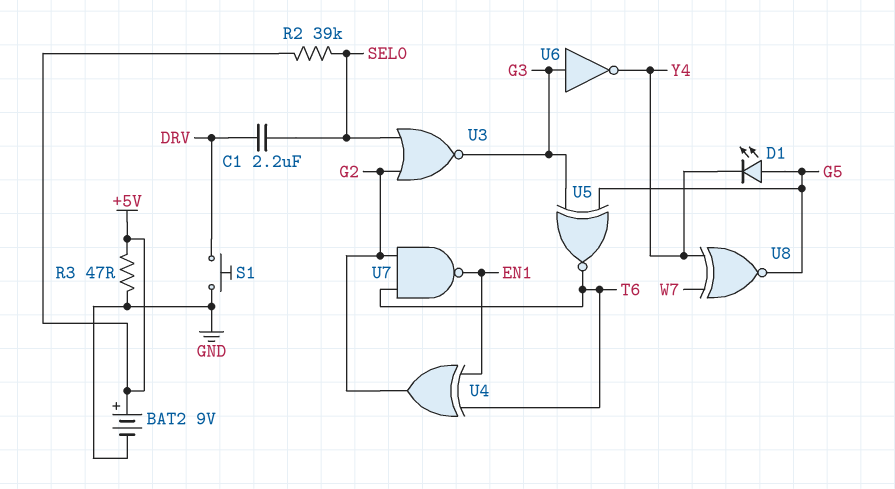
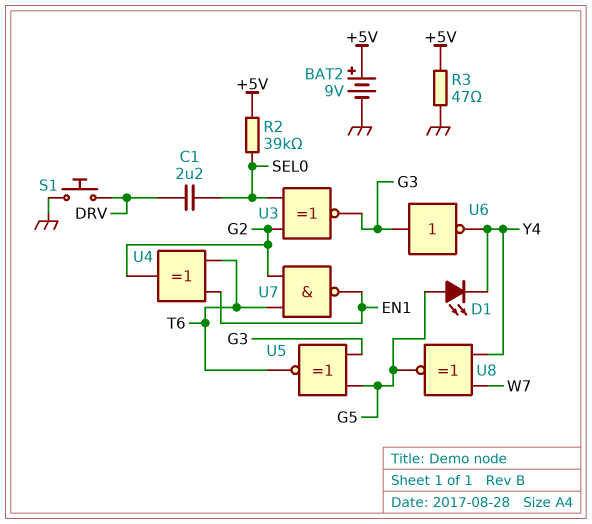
U3: NOR (in G2, in SEL0, out G3) -> XNOR (in G2, in SEL0, out G3)

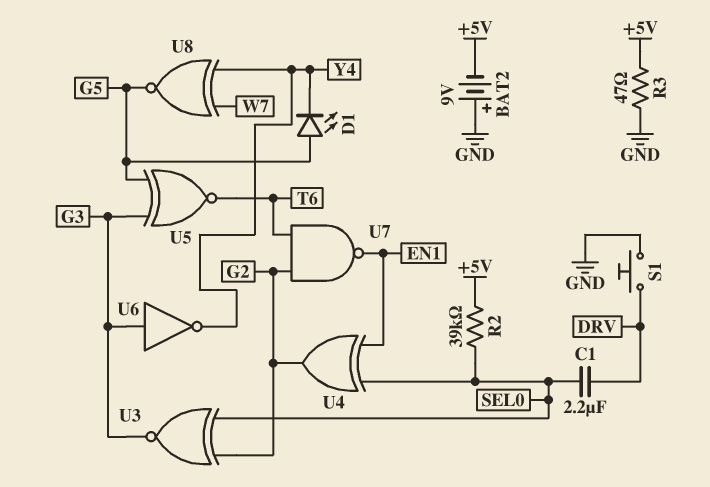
BAT2: 9V (plus +5V, minus GND) -> 9V (plus GND, minus +5V)
U4: XOR (in EN1, in T6, out G2) -> XOR (in EN1, in SEL0, out G2)

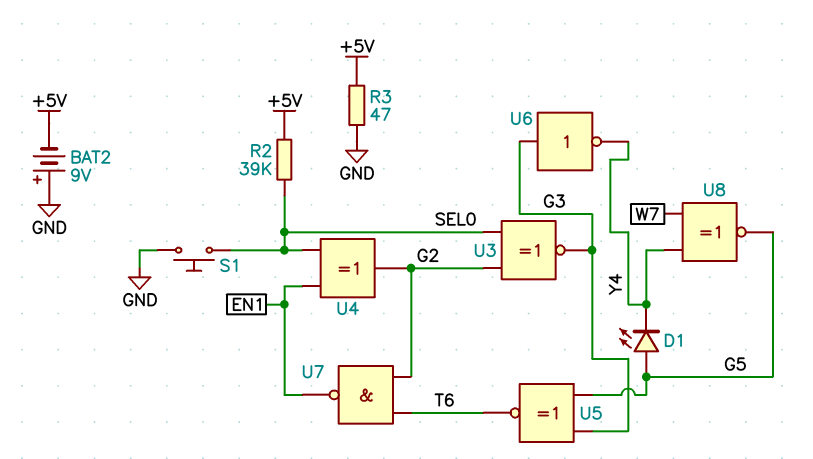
C1: 2.2uF (DRV, SEL0) -> none
S1: button (DRV, GND) -> button (GND, SEL0)

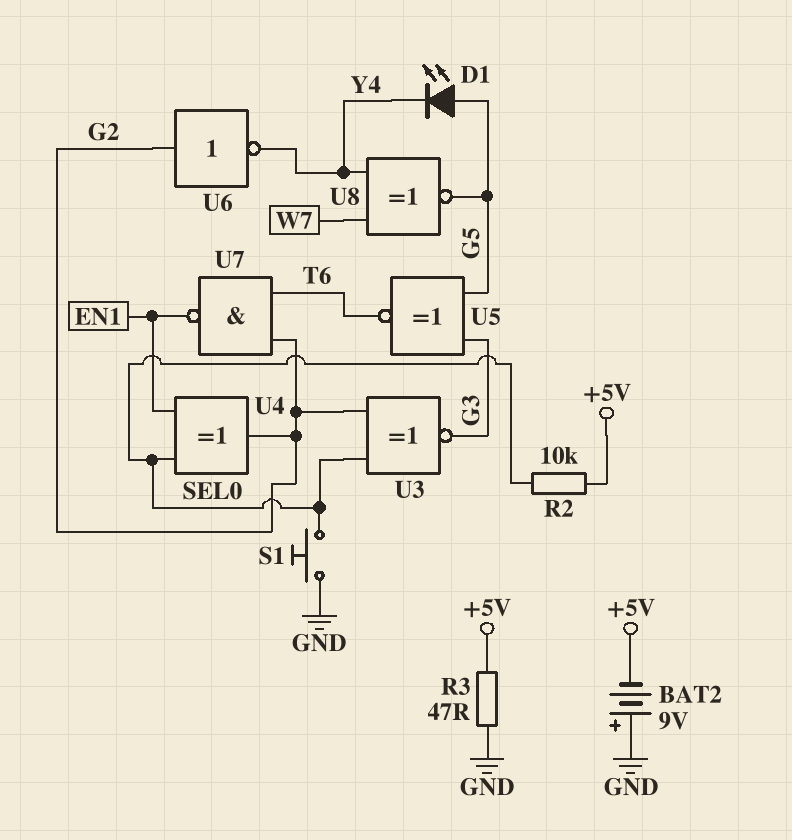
R2: 39k (+5V, SEL0) -> 10k (+5V, SEL0)
U6: NOT (in G3, out Y4) -> NOT (in G2, out Y4)

